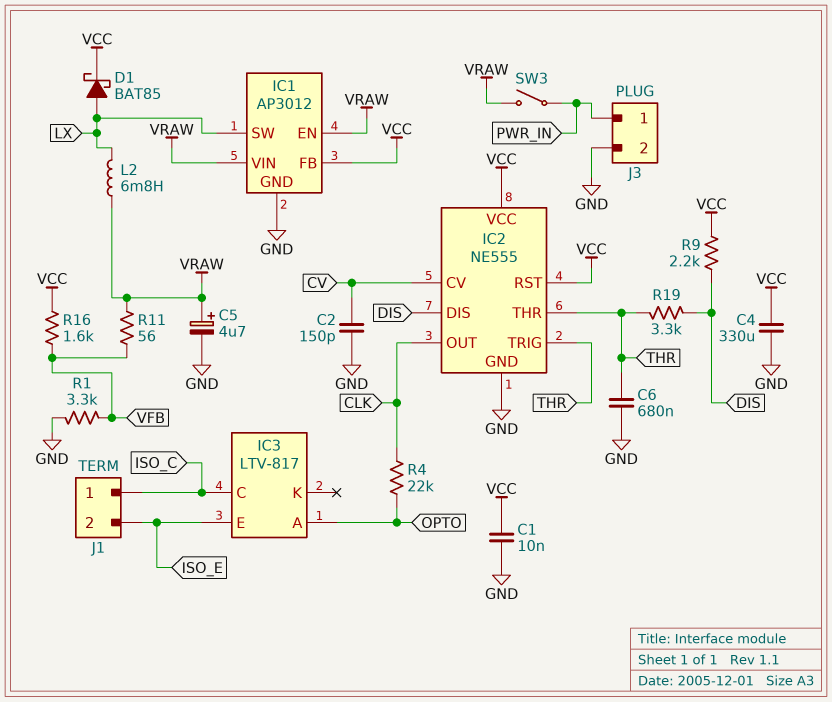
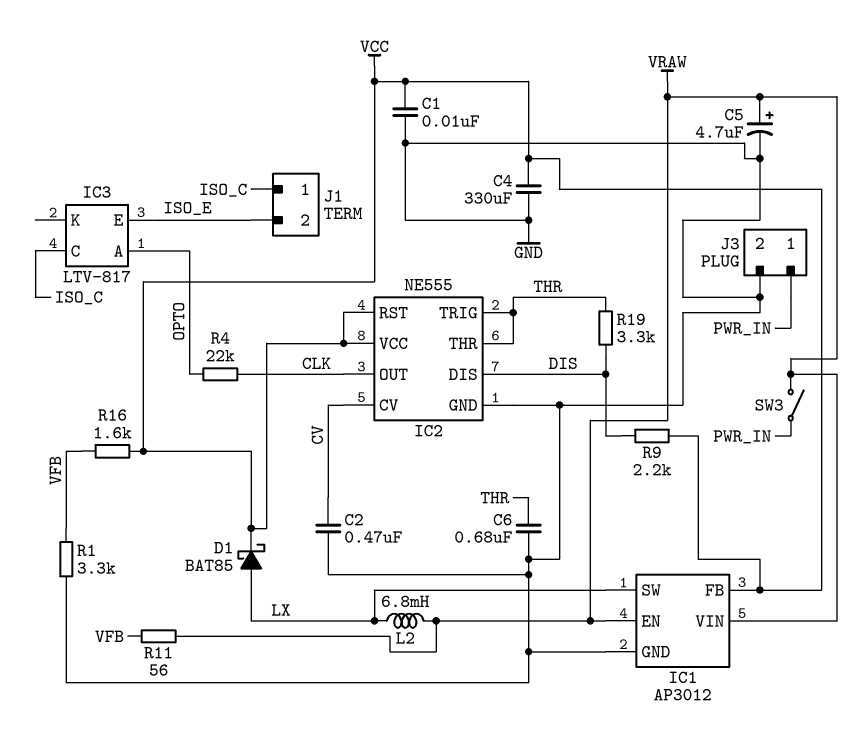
C2: 150pF (CV, GND) -> 470nF (CV, GND)

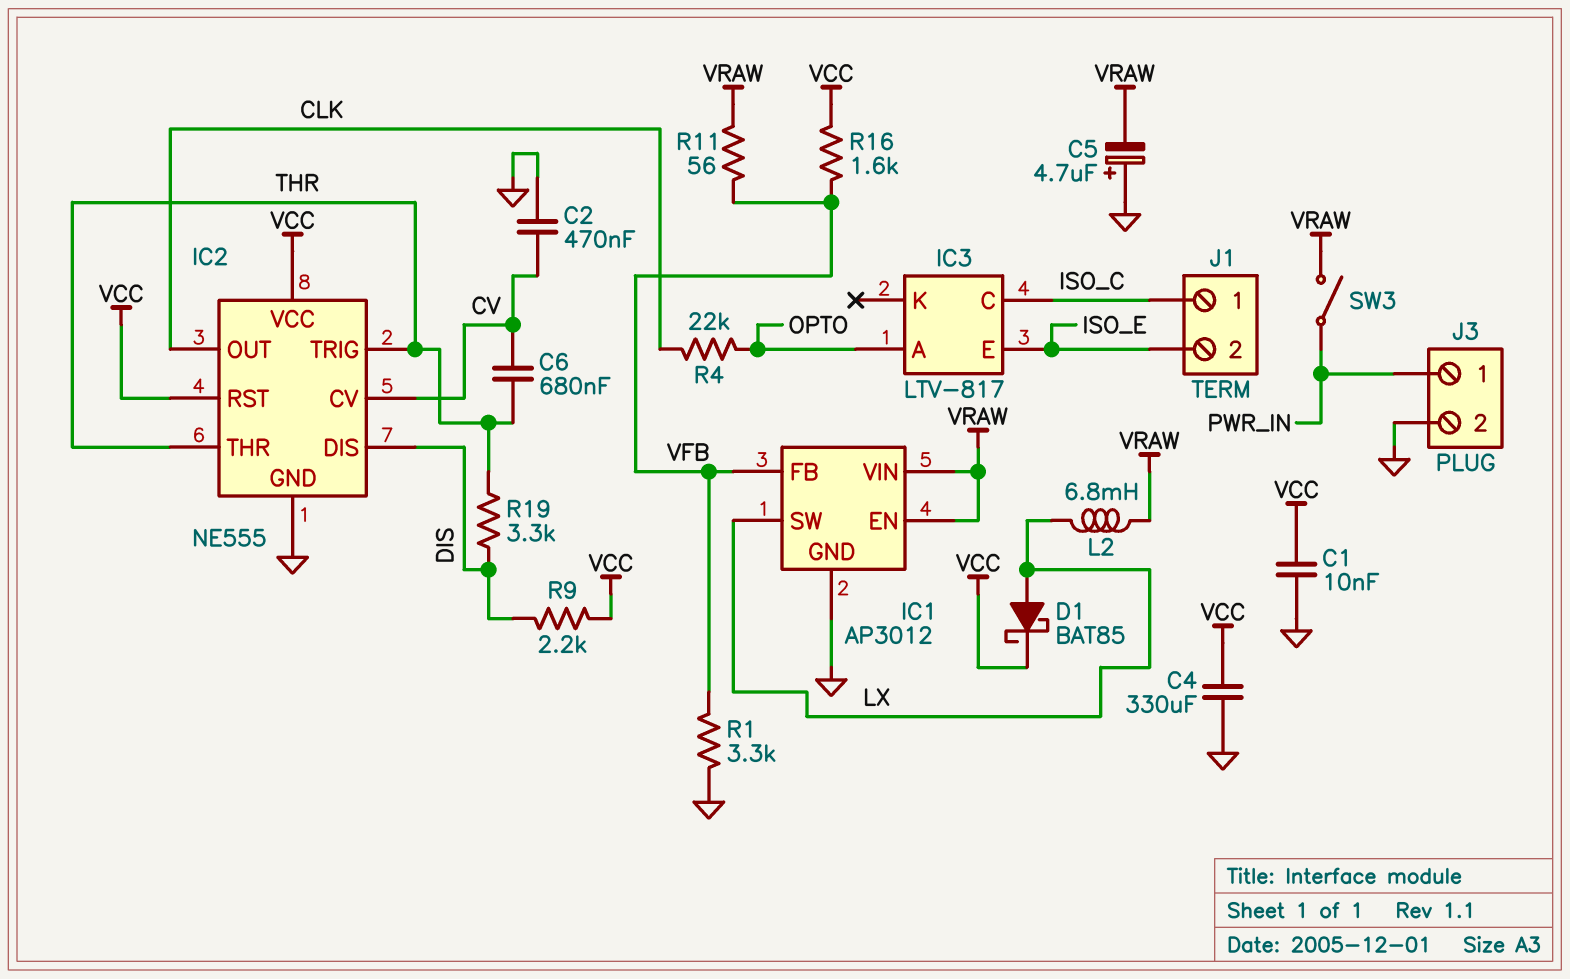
C5: 4.7uF (plus VRAW, minus GND) -> 4.7uF (plus GND, minus VRAW)
C6: 680nF (GND, THR) -> 680nF (CV, THR)
IC1 pin FB: VCC -> VFB

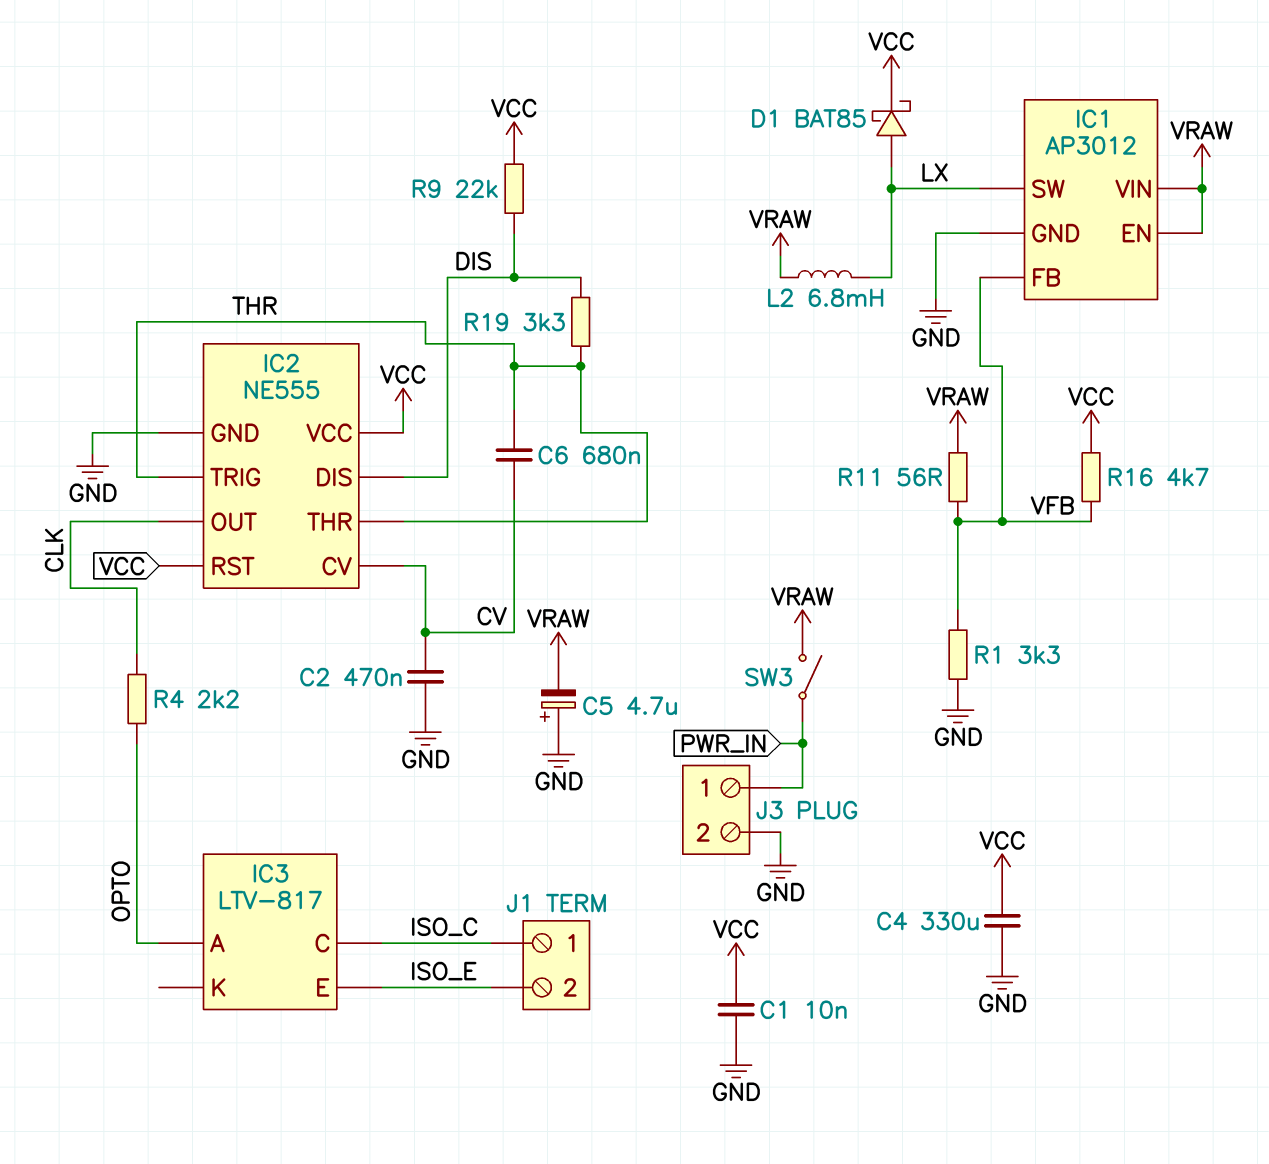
R4: 22k (CLK, OPTO) -> 2.2k (CLK, OPTO)
R9: 2.2k (DIS, VCC) -> 22k (DIS, VCC)
R16: 1.6k (VCC, VFB) -> 4.7k (VCC, VFB)

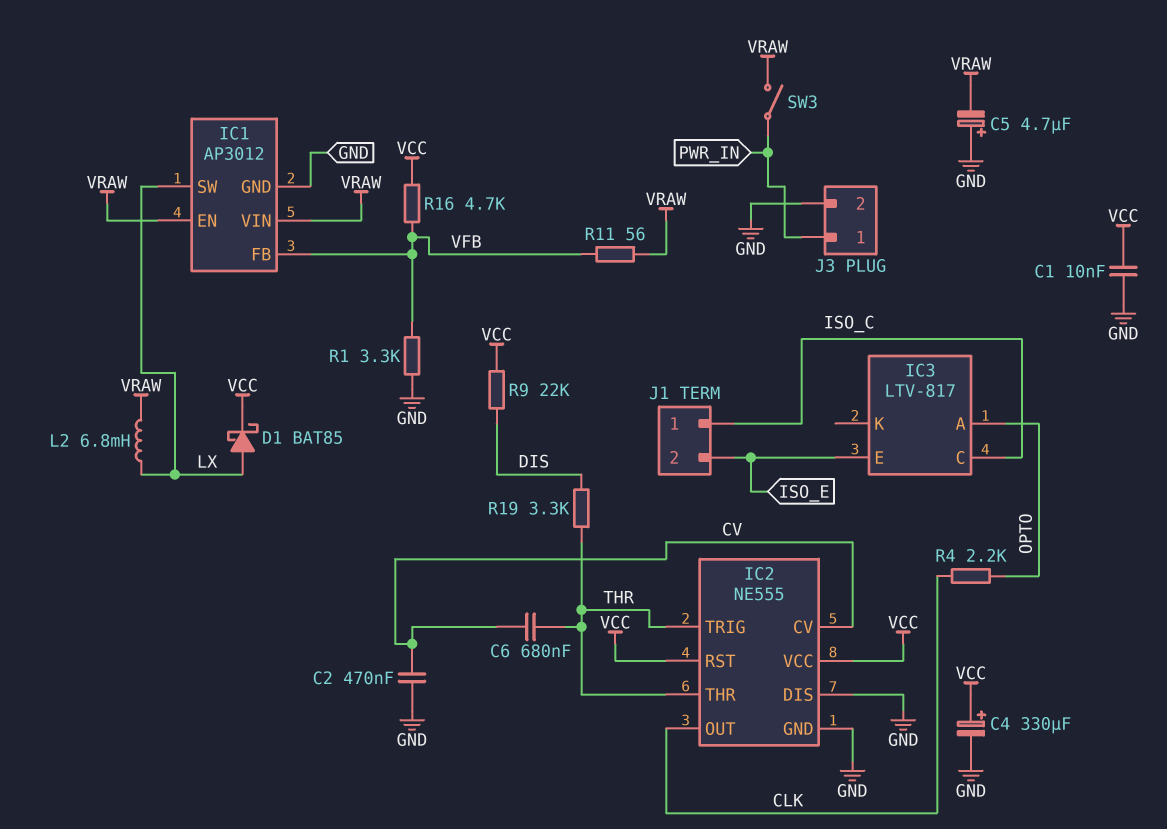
C4: 330uF (GND, VCC) -> 330uF (plus VCC, minus GND)
IC2 pin DIS: DIS -> GND

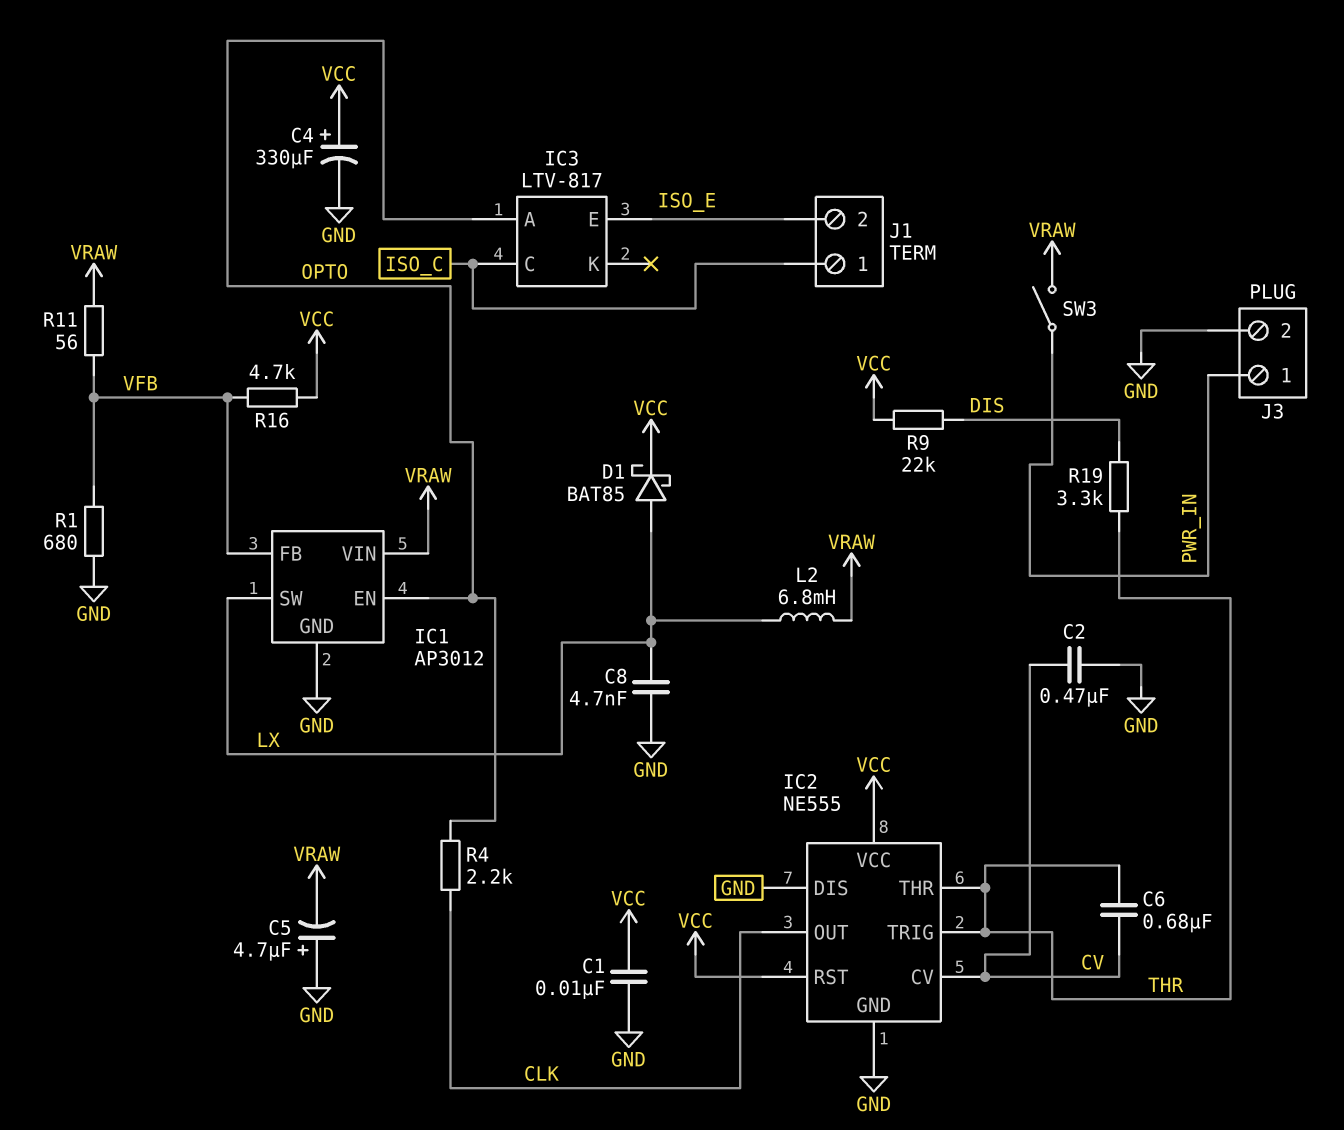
C8: none -> 4.7nF (GND, LX)
IC1 pin EN: VRAW -> OPTO
R1: 3.3k (GND, VFB) -> 680 (GND, VFB)

